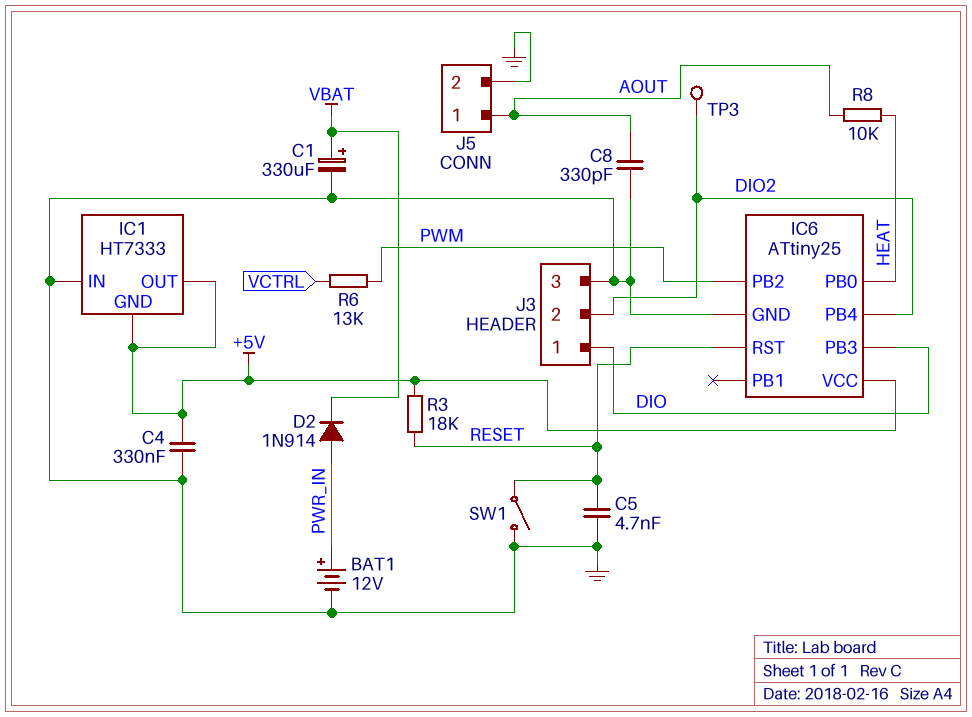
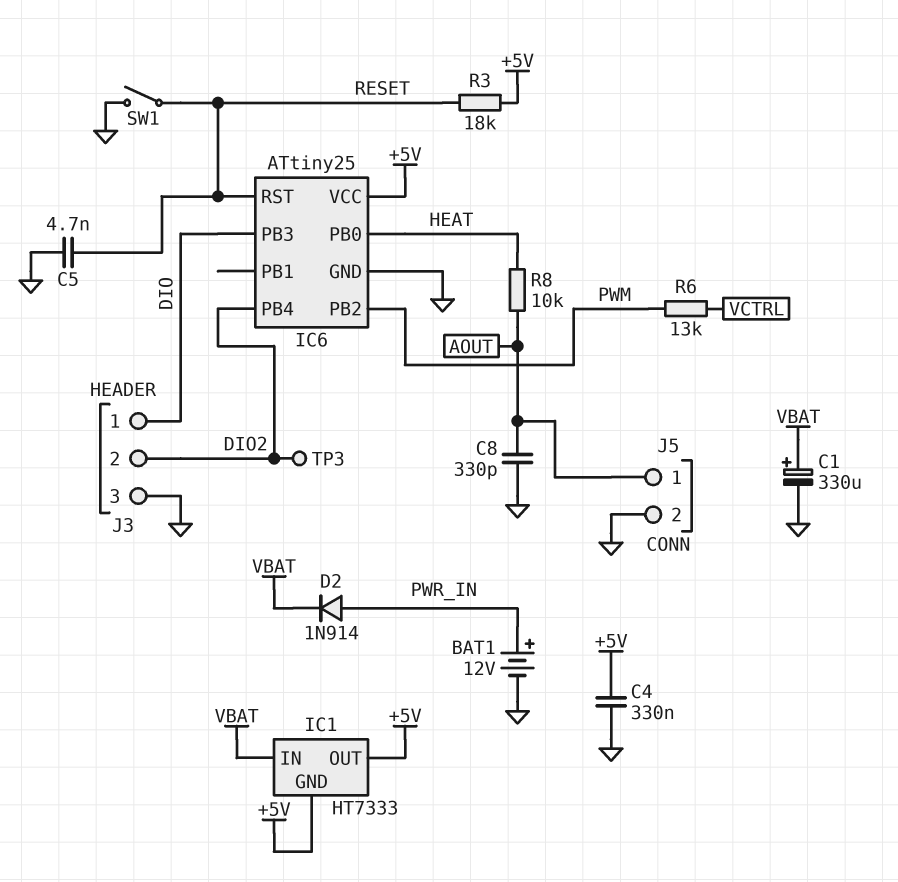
IC1 pin IN: GND -> VBAT

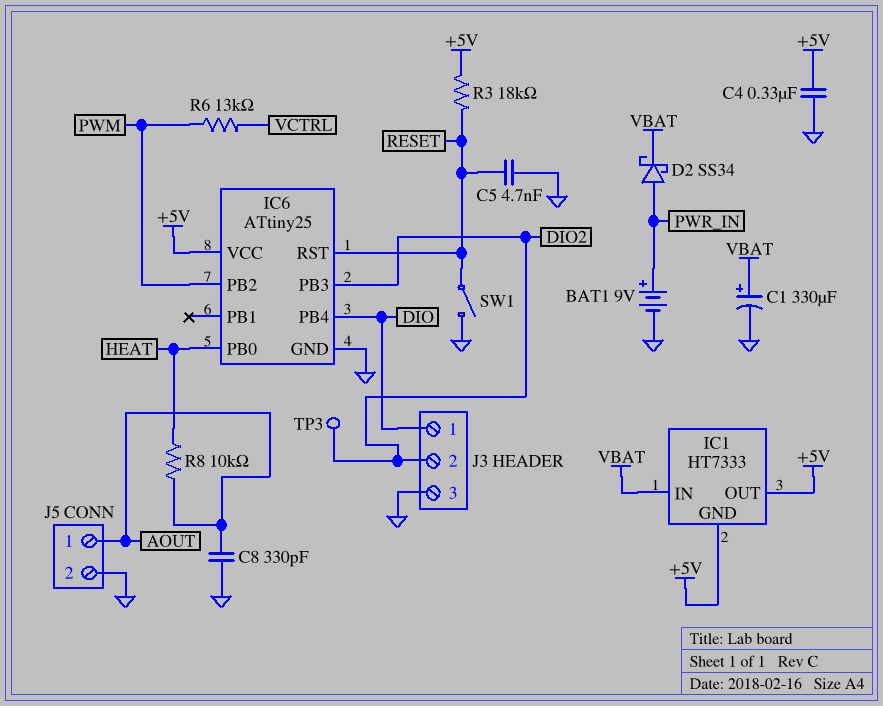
BAT1: 12V (plus PWR_IN, minus GND) -> 9V (plus PWR_IN, minus GND)
D2: diode 1N914 (A PWR_IN, K VBAT) -> schottky SS34 (A PWR_IN, K VBAT)
IC6 pin PB3: DIO -> DIO2
IC6 pin PB4: DIO2 -> DIO

